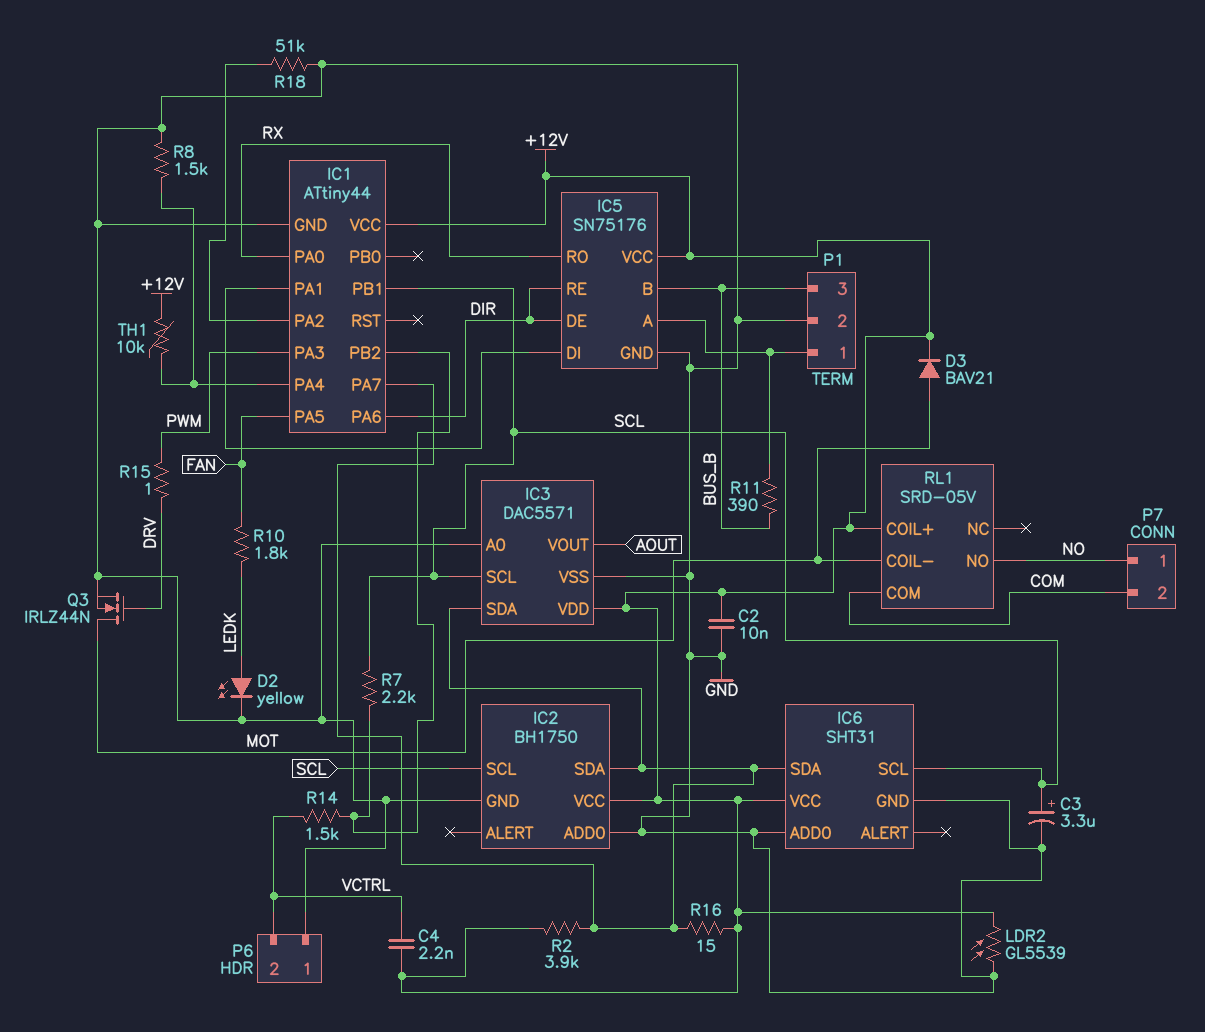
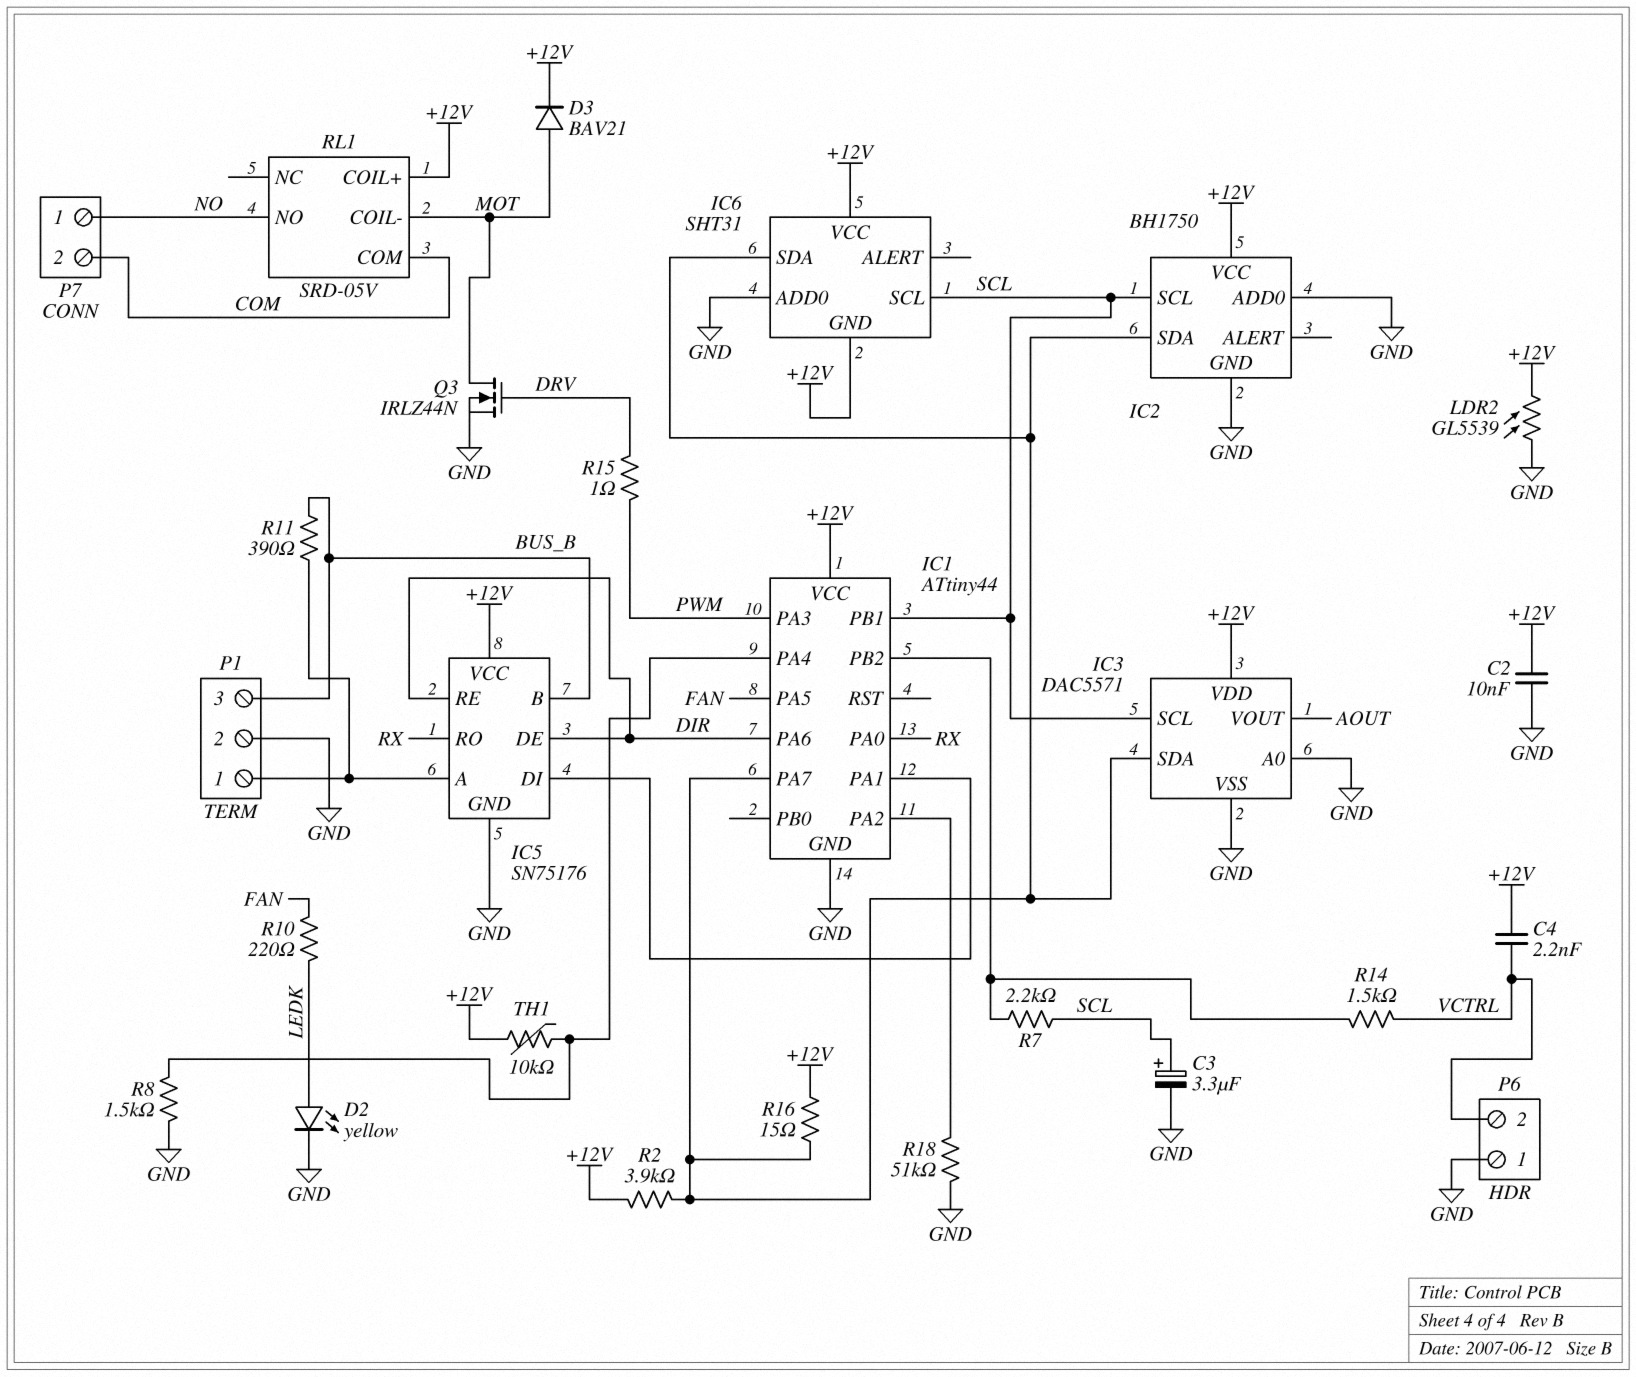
IC6 pin GND: GND -> +12V
R10: 1.8k (FAN, LEDK) -> 220 (FAN, LEDK)

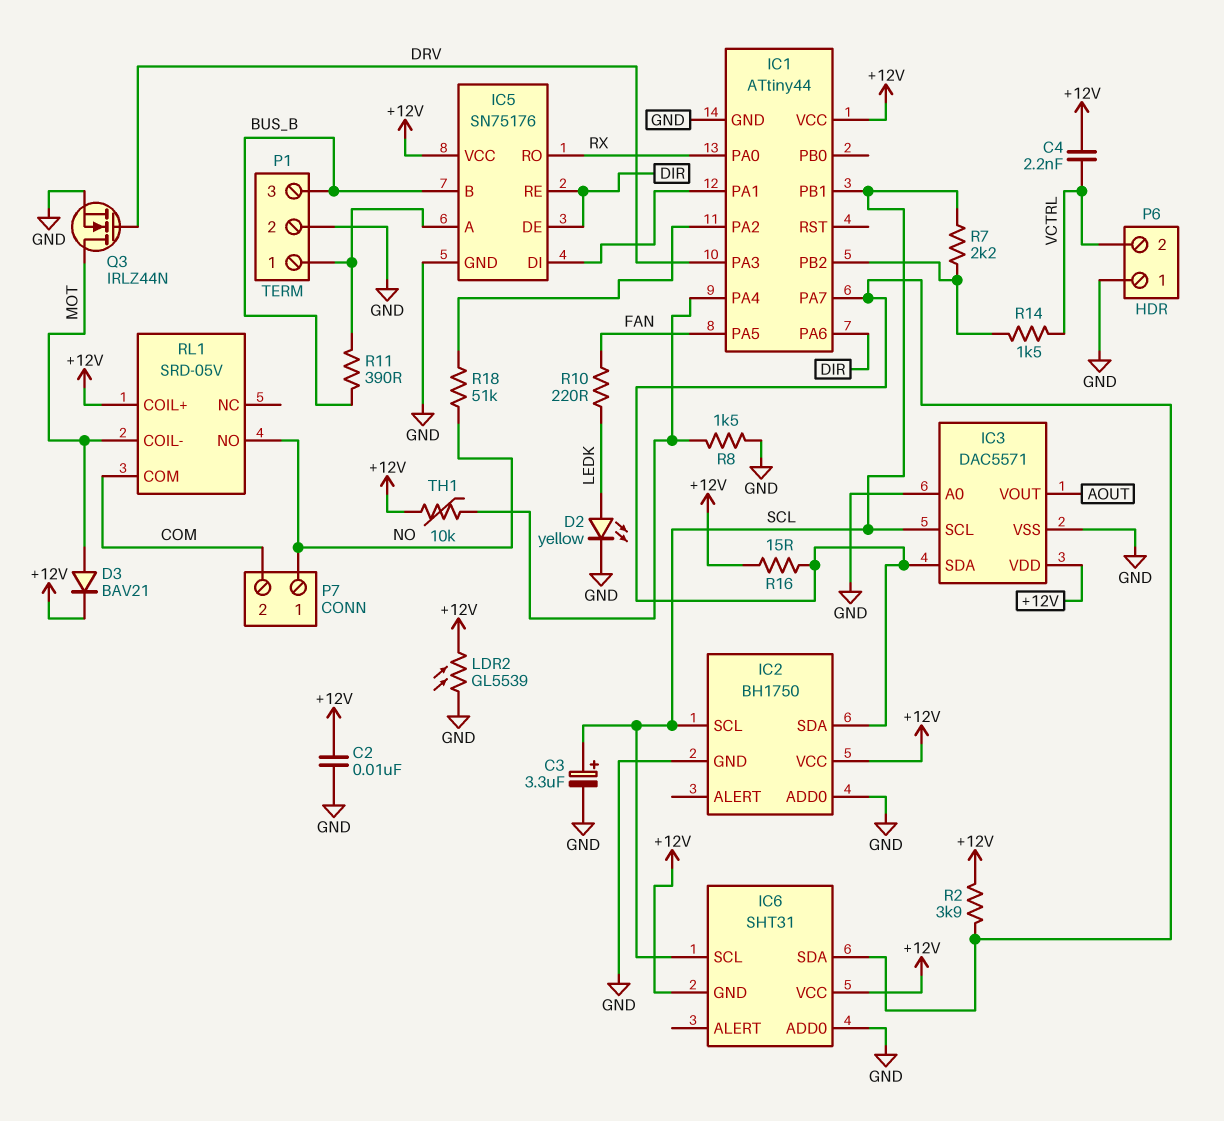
IC1 pin PA3: PWM -> DRV
R15: 1 (DRV, PWM) -> none
R18: 51k (GND, IC1/PA2) -> 51k (IC1/PA2, NO)

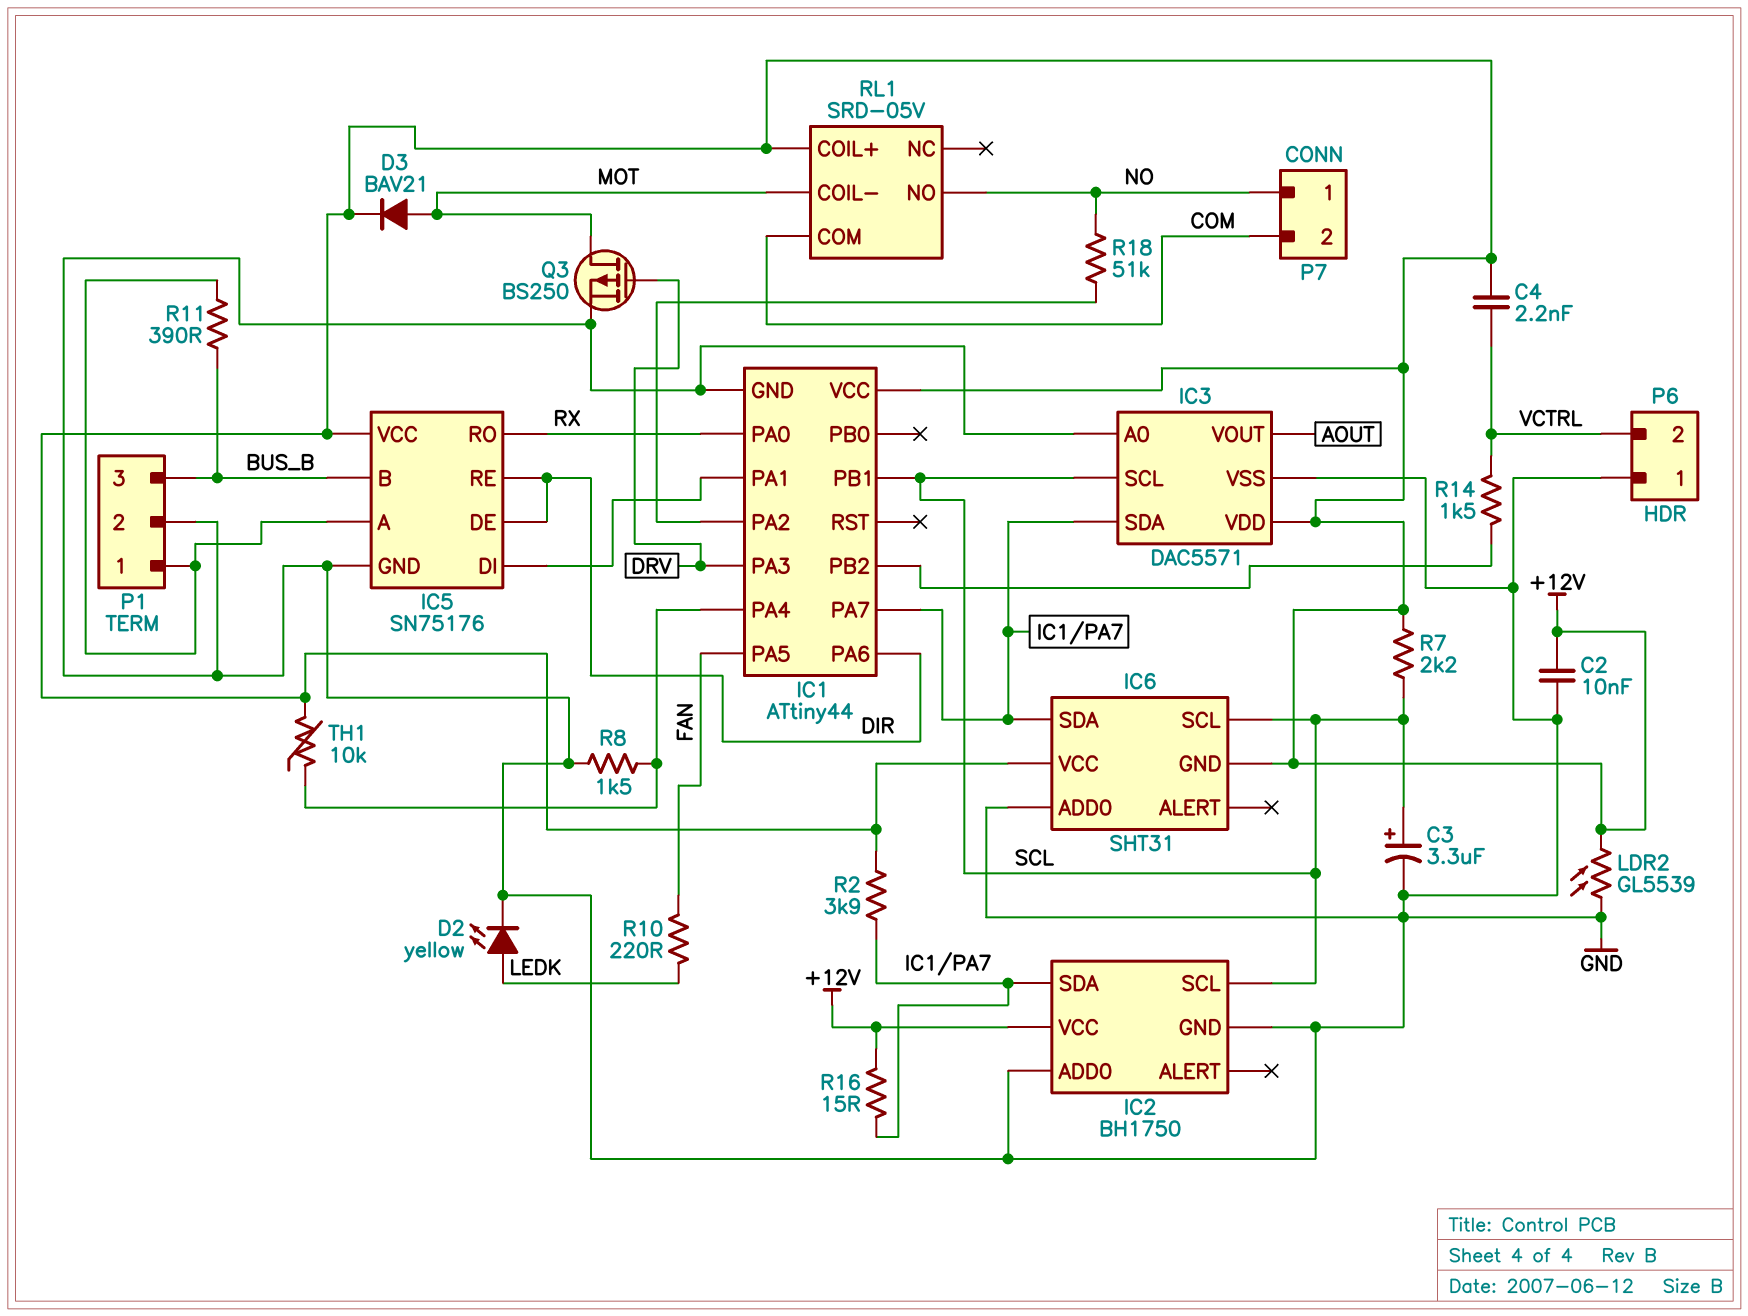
Q3: NMOS IRLZ44N (G DRV, D MOT, S GND) -> PMOS BS250 (G DRV, D MOT, S GND)
R7: 2.2k (IC1/PB2, SCL) -> 2.2k (+12V, SCL)

